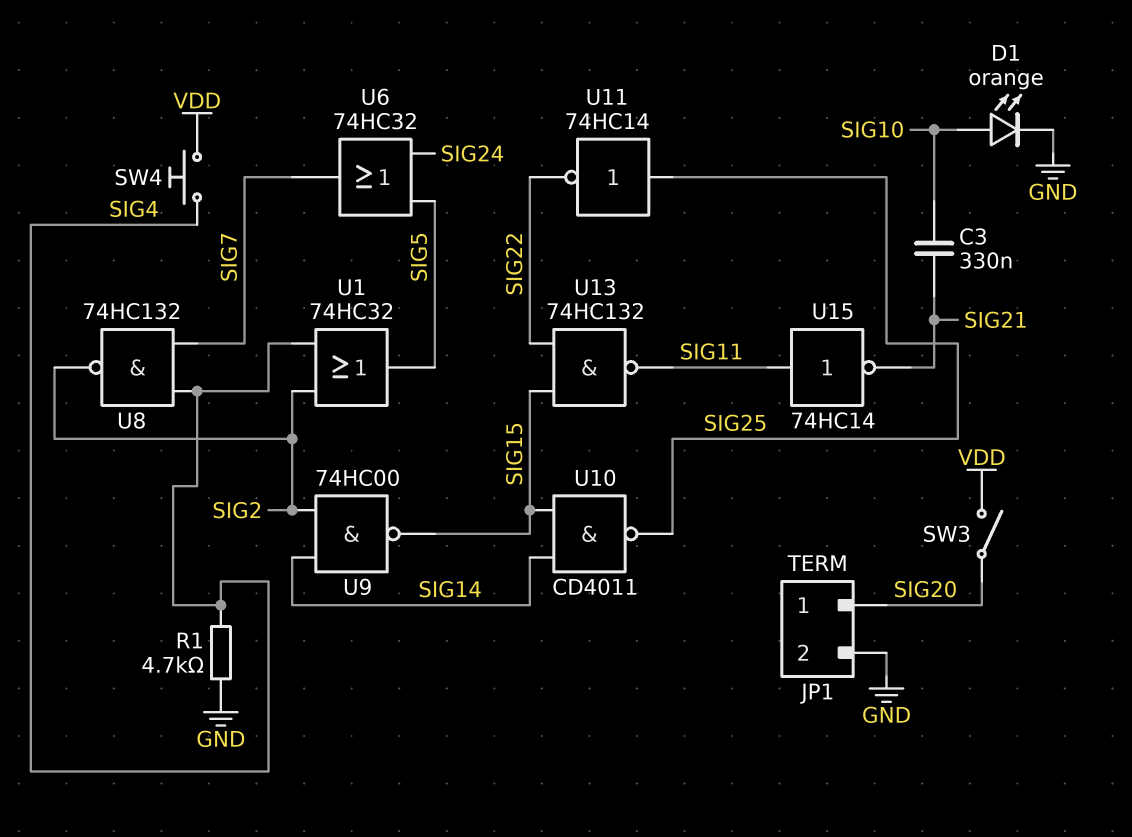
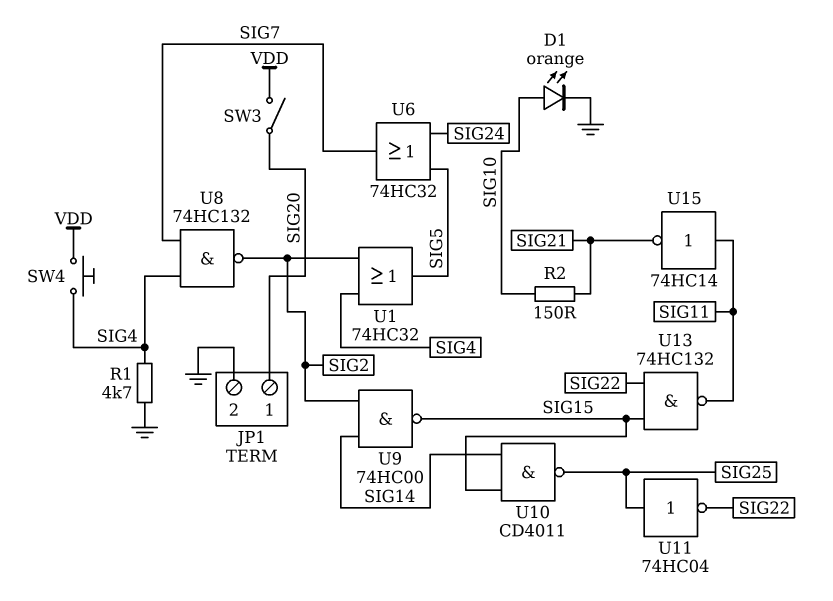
C3: 330nF (SIG10, SIG21) -> none
R2: none -> 150 (SIG10, SIG21)
U11: NOT 74HC14 (in SIG25, out SIG22) -> NOT 74HC04 (in SIG25, out SIG22)

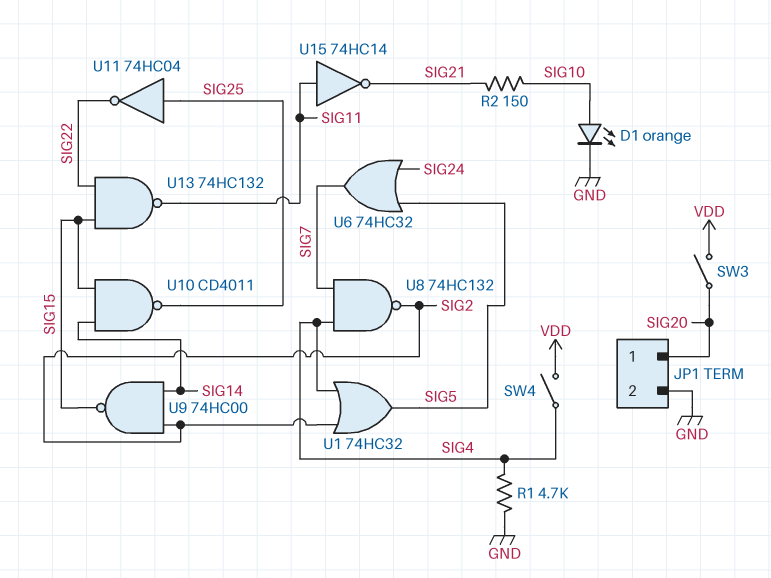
SW4: button (SIG4, VDD) -> switch (SIG4, VDD)

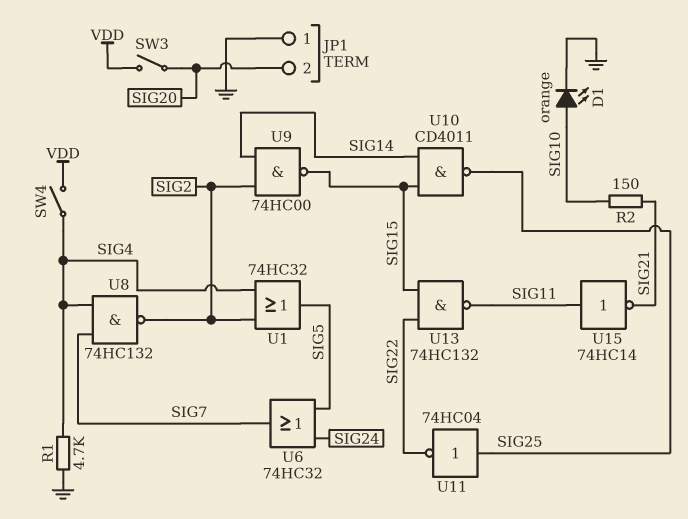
JP1 pin 1: SIG20 -> GND
JP1 pin 2: GND -> SIG20

